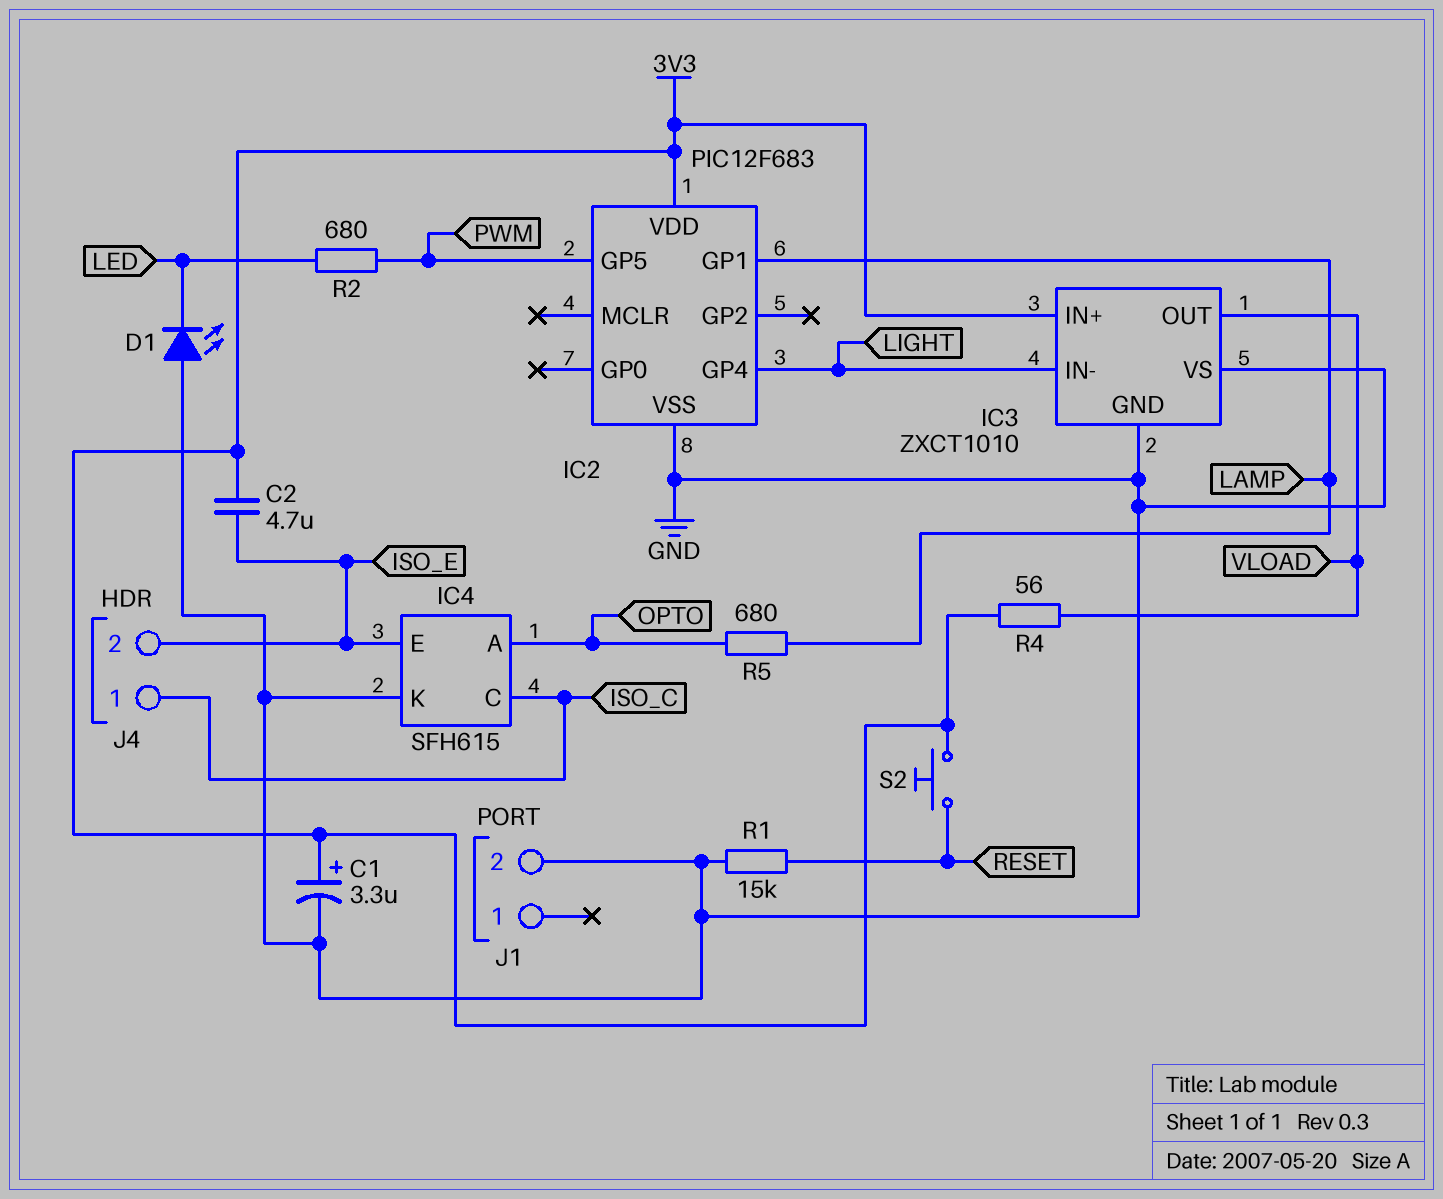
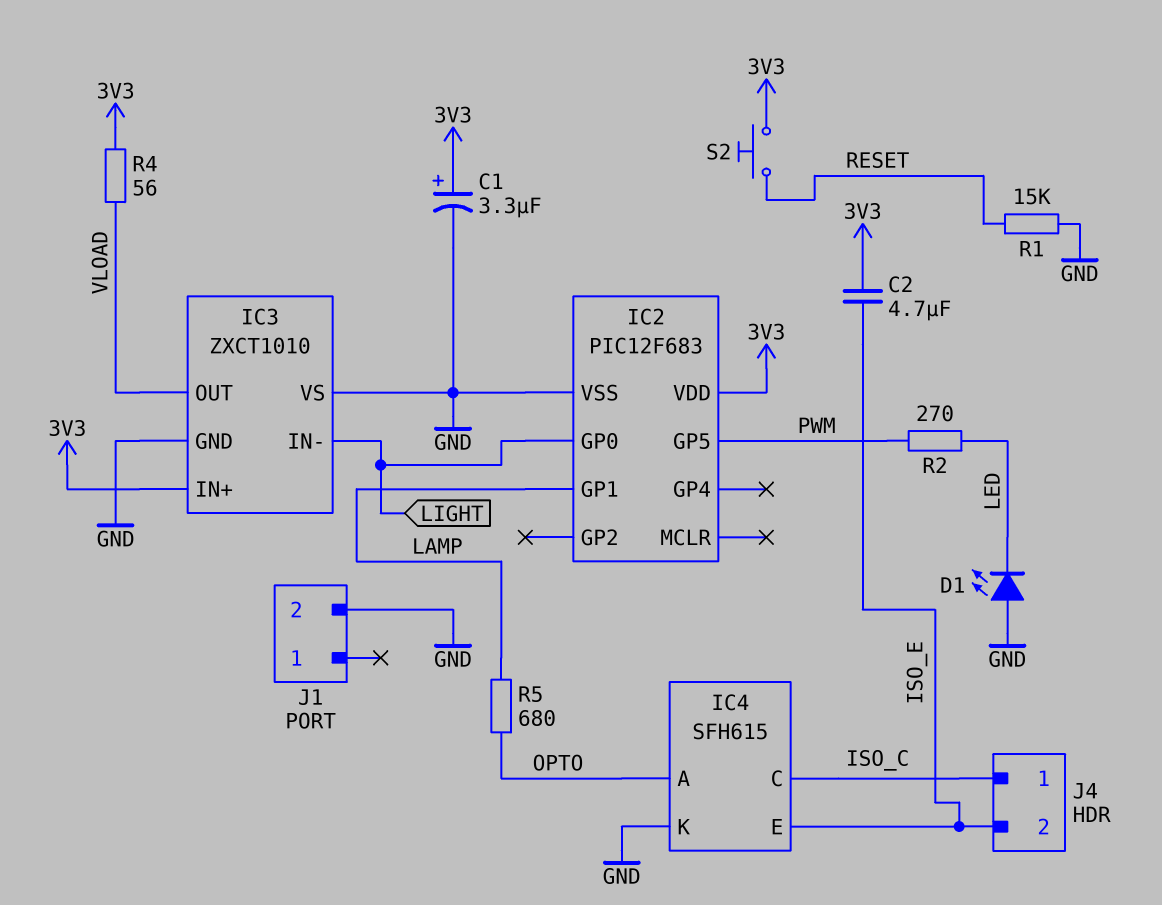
IC2 pin GP0: none -> LIGHT
IC2 pin GP4: LIGHT -> none
R2: 680 (LED, PWM) -> 270 (LED, PWM)

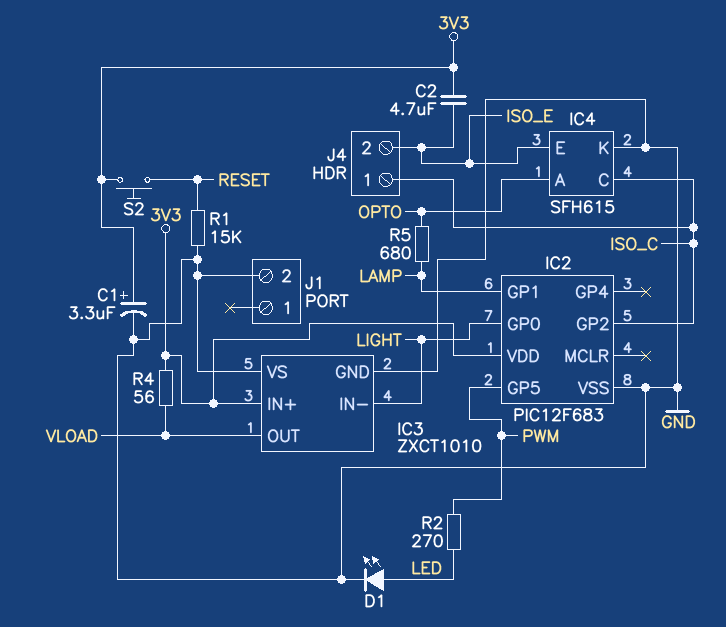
D1: LED (A GND, K LED) -> LED (A LED, K GND)
IC2 pin GP2: none -> ISO_C

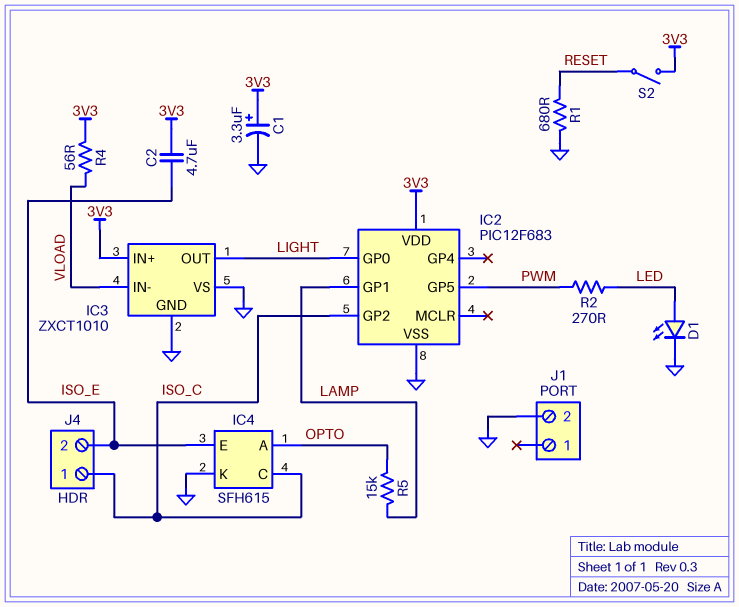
IC3 pin IN-: LIGHT -> VLOAD
IC3 pin OUT: VLOAD -> LIGHT
R1: 15k (GND, RESET) -> 680 (GND, RESET)
R5: 680 (LAMP, OPTO) -> 15k (LAMP, OPTO)
S2: button (3V3, RESET) -> switch (3V3, RESET)

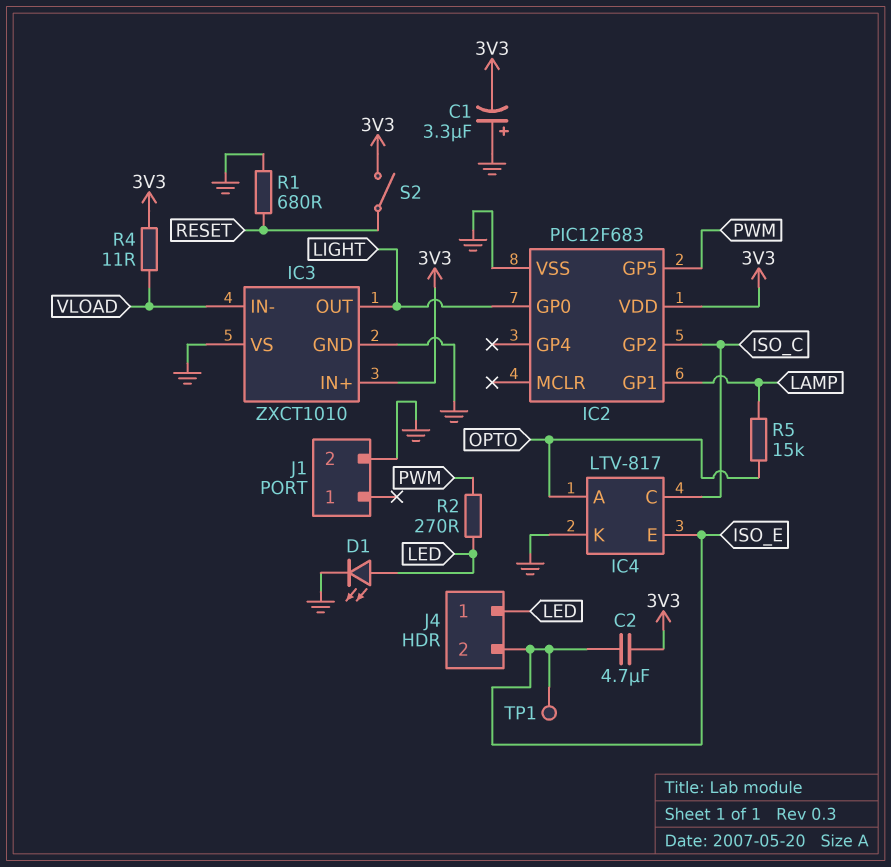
C1: 3.3uF (plus 3V3, minus GND) -> 3.3uF (plus GND, minus 3V3)
IC4: SFH615 -> LTV-817
J4 pin 1: ISO_C -> LED
R4: 56 (3V3, VLOAD) -> 11 (3V3, VLOAD)
TP1: none -> test point (ISO_E)

